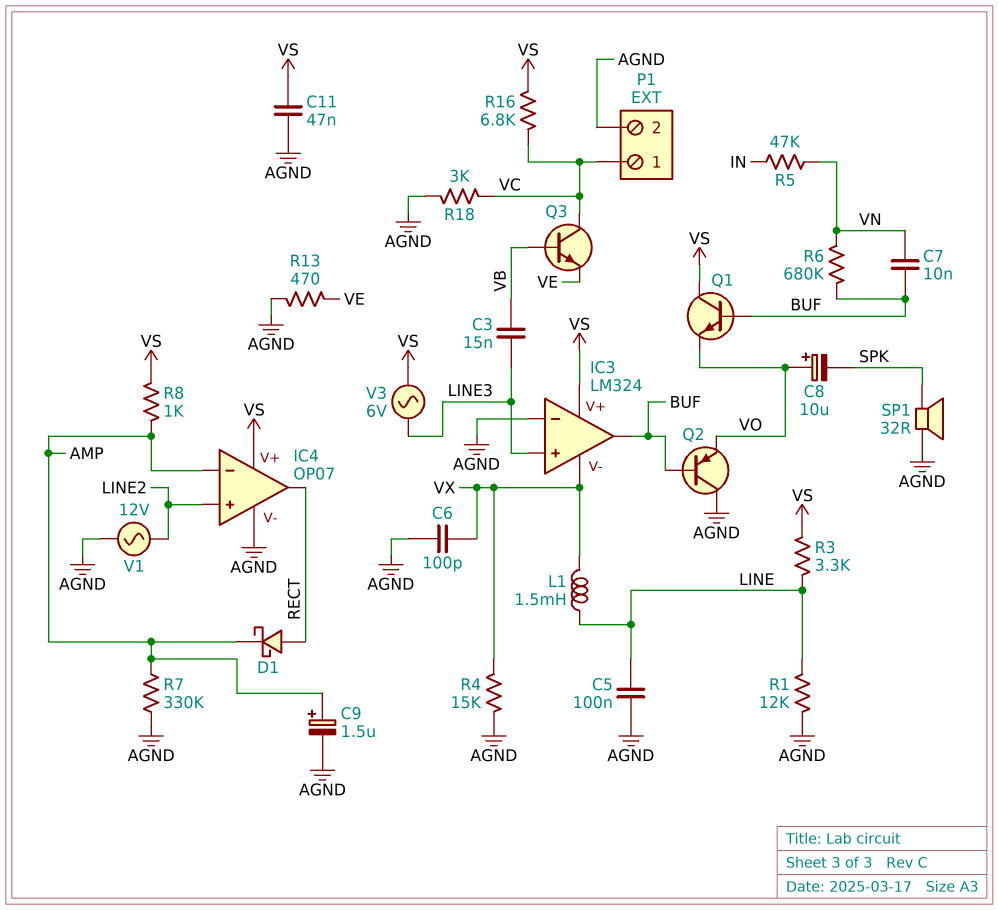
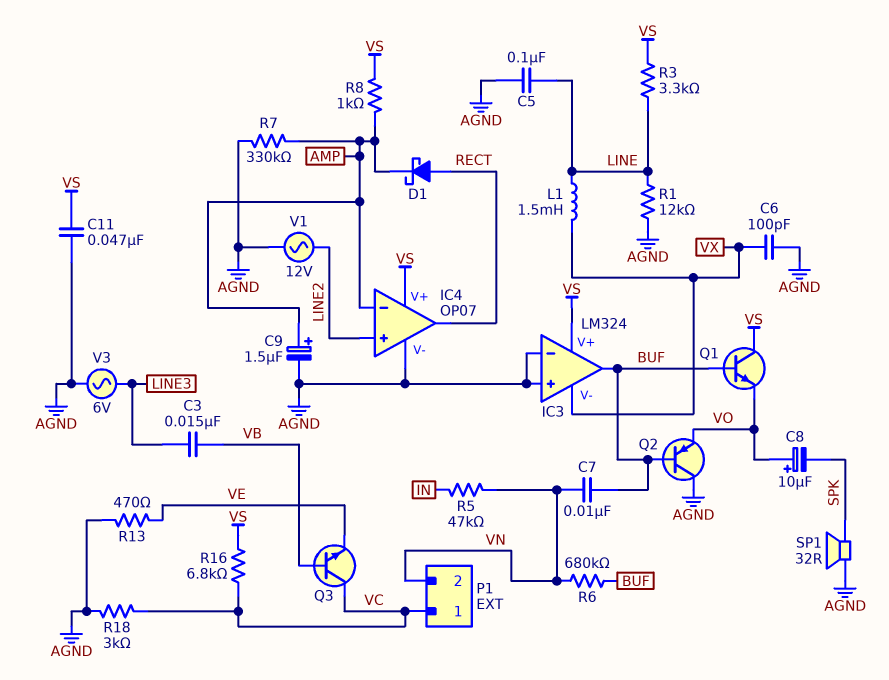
IC3 pin in+: LINE3 -> AGND
P1 pin 2: AGND -> VN
R4: 15k (AGND, VX) -> none
V3: AC 6V (LINE3, VS) -> AC 6V (AGND, LINE3)

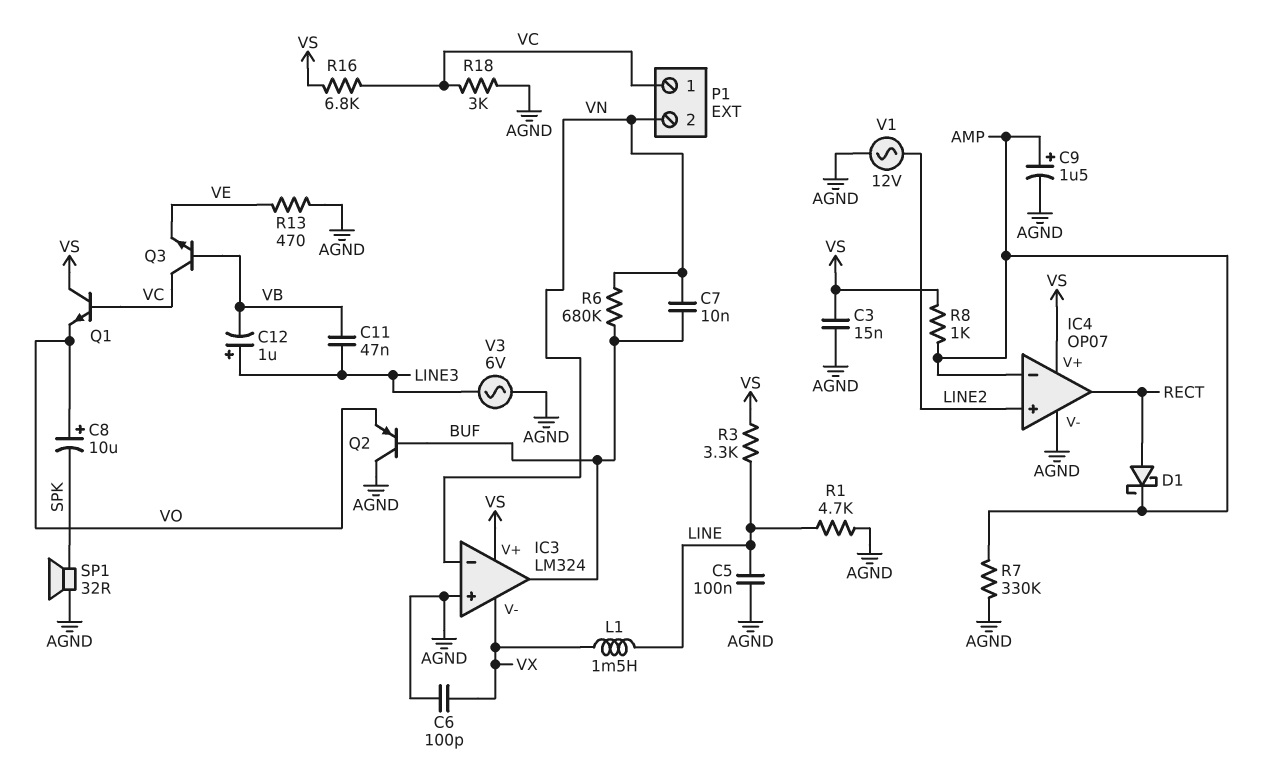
C3: 15nF (LINE3, VB) -> 15nF (AGND, VS)
C11: 47nF (AGND, VS) -> 47nF (LINE3, VB)
C12: none -> 1uF (plus LINE3, minus VB)
IC3 pin in-: AGND -> VN
Q1: NPN (B BUF, C VS, E VO) -> NPN (B VC, C VS, E VO)
R1: 12k (AGND, LINE) -> 4.7k (AGND, LINE)
R5: 47k (IN, VN) -> none

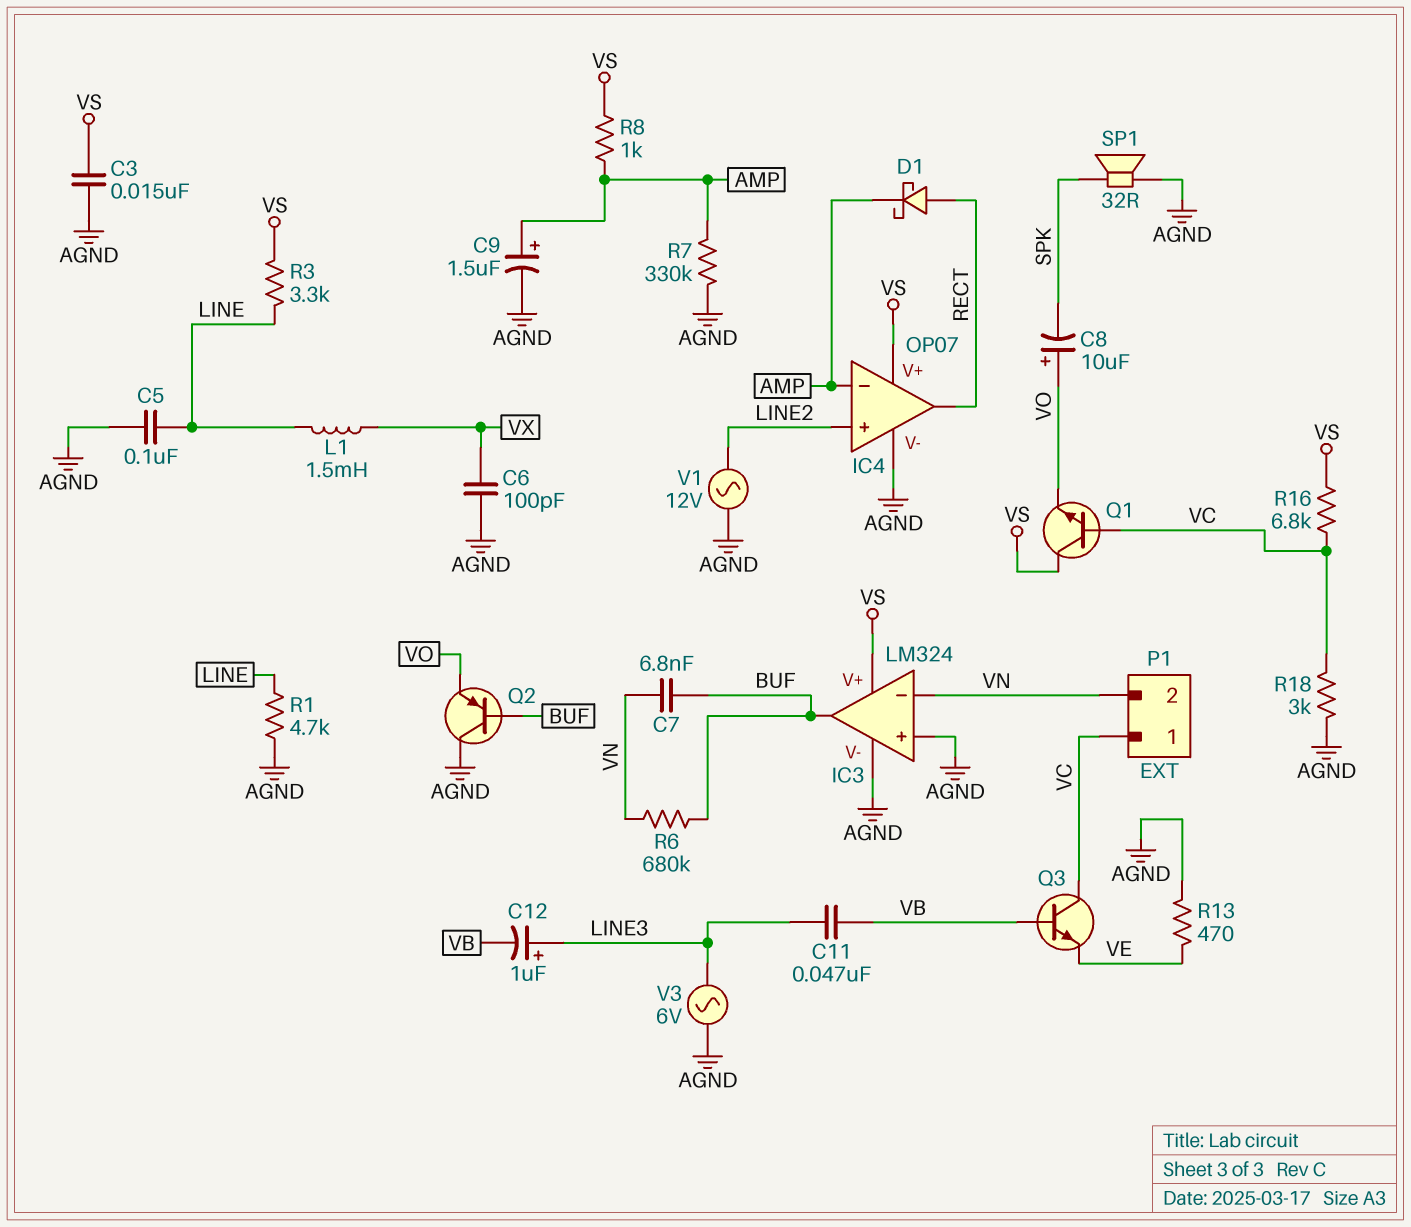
C7: 10nF (BUF, VN) -> 6.8nF (BUF, VN)
IC3 pin V-: VX -> AGND

